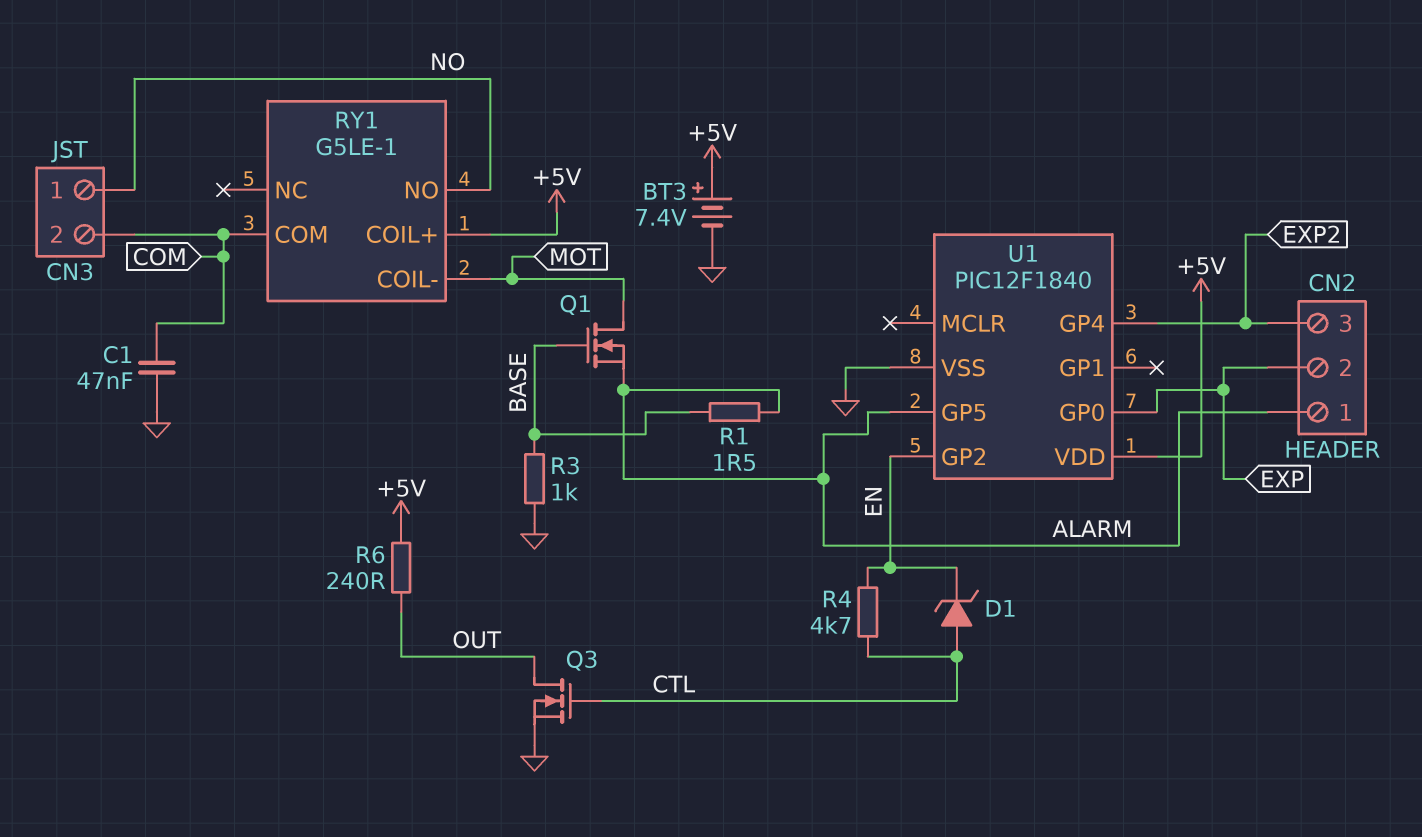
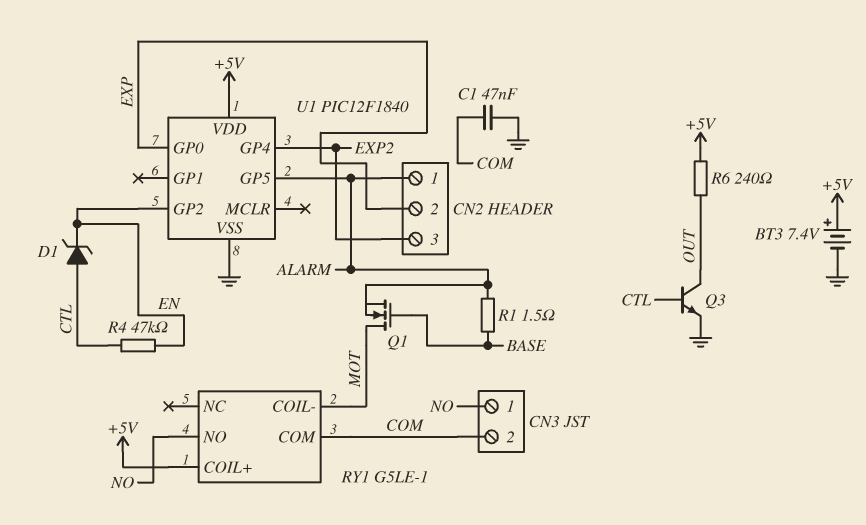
Q3: NMOS (G CTL, D OUT, S GND) -> NPN (B CTL, C OUT, E GND)
R3: 1k (BASE, GND) -> none
R4: 4.7k (CTL, EN) -> 47k (CTL, EN)

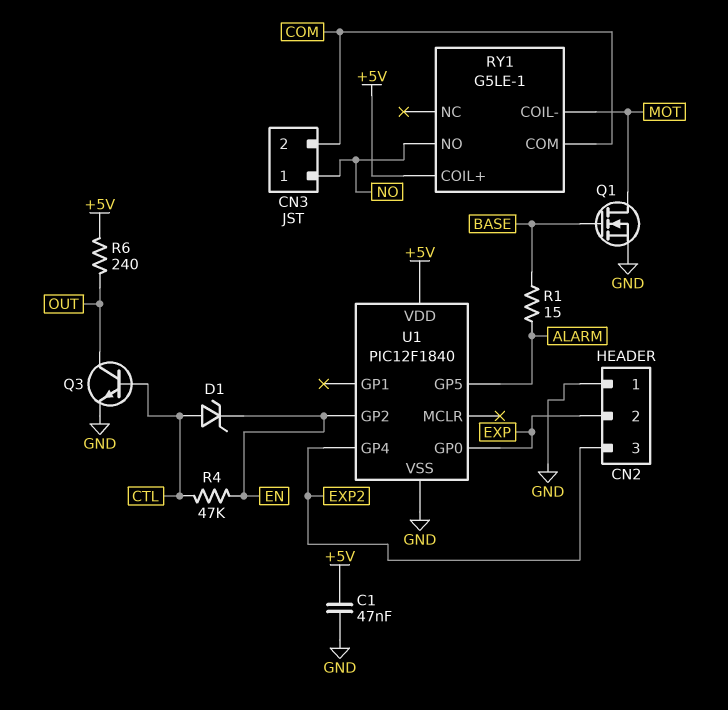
BT3: 7.4V (plus +5V, minus GND) -> none
C1: 47nF (COM, GND) -> 47nF (+5V, GND)
CN2 pin 1: ALARM -> GND
Q1: NMOS (G BASE, D MOT, S ALARM) -> NMOS (G BASE, D MOT, S GND)
R1: 1.5 (ALARM, BASE) -> 15 (ALARM, BASE)

